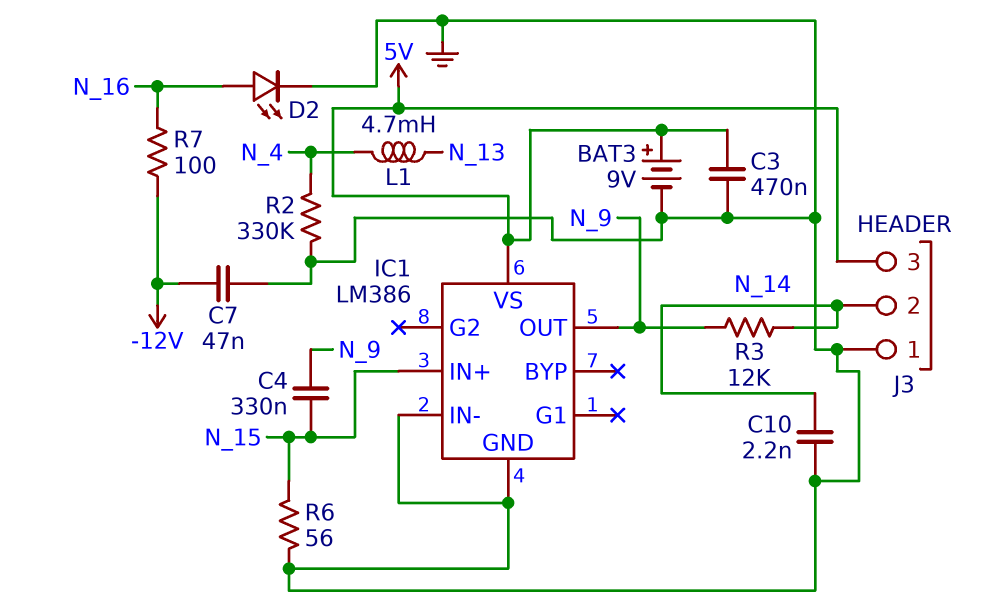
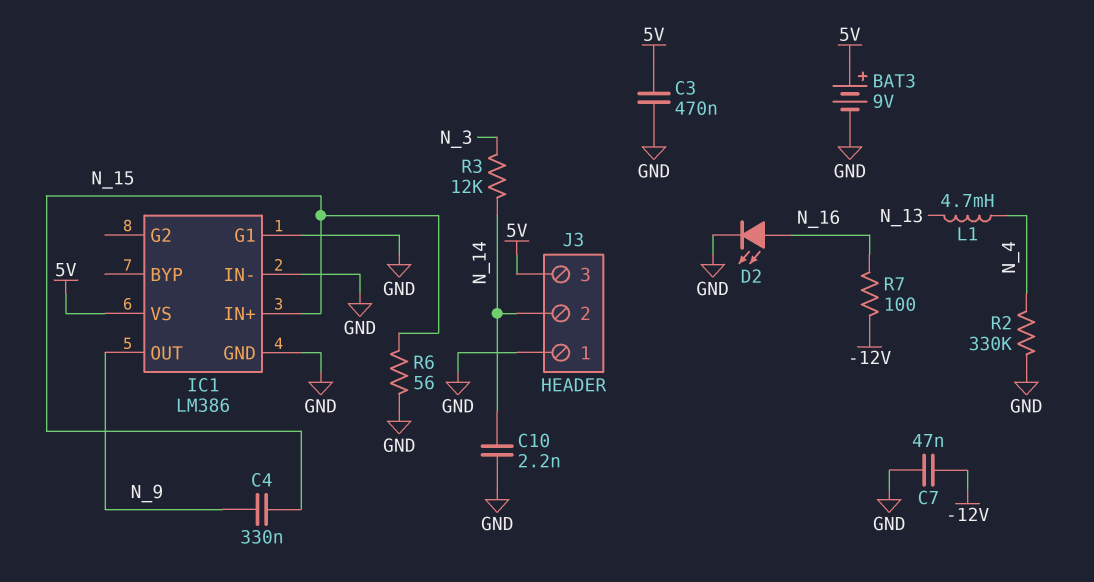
IC1 pin G1: none -> GND
R3: 12k (N_9, N_14) -> 12k (N_3, N_14)

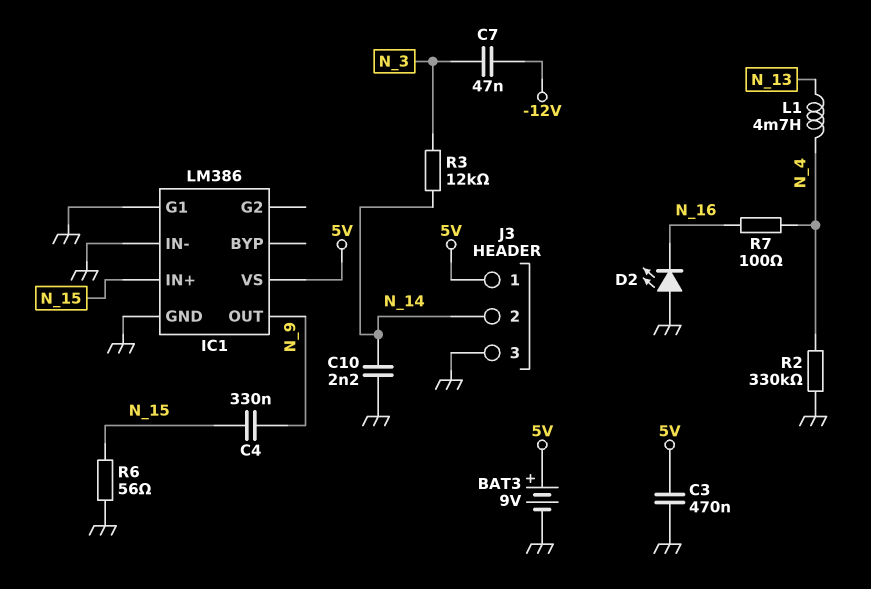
C7: 47nF (-12V, GND) -> 47nF (-12V, N_3)
D2: LED (A N_16, K GND) -> LED (A GND, K N_16)
J3 pin 1: GND -> 5V
J3 pin 3: 5V -> GND
R7: 100 (-12V, N_16) -> 100 (N_4, N_16)

